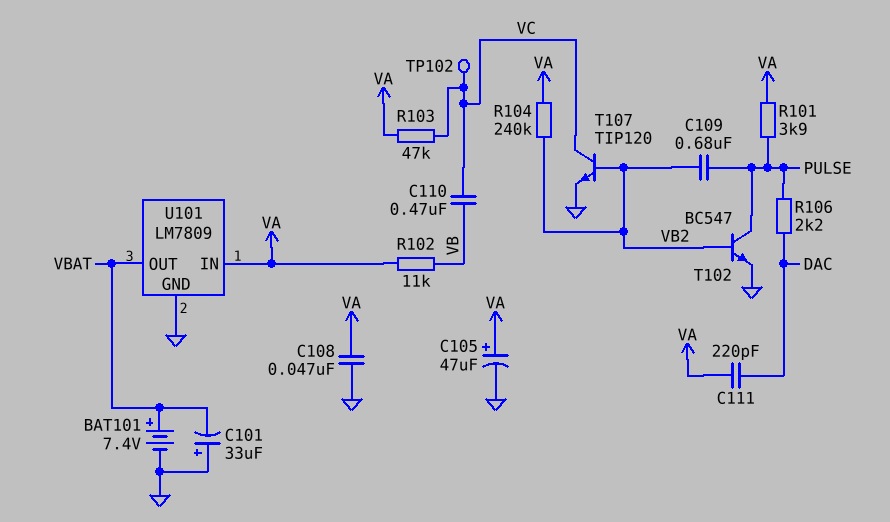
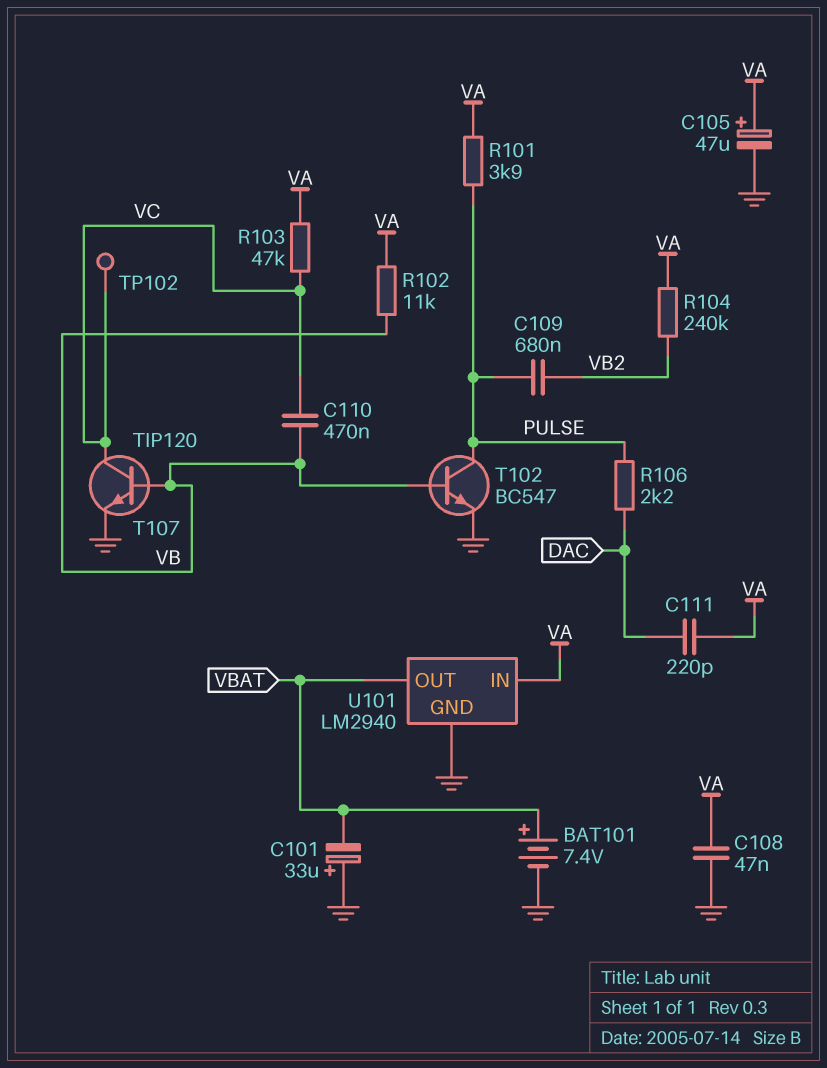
T102: NPN BC547 (B VB2, C PULSE, E GND) -> NPN BC547 (B VB, C PULSE, E GND)
T107: NPN TIP120 (B VB2, C VC, E GND) -> NPN TIP120 (B VB, C VC, E GND)
U101: LM7809 -> LM2940

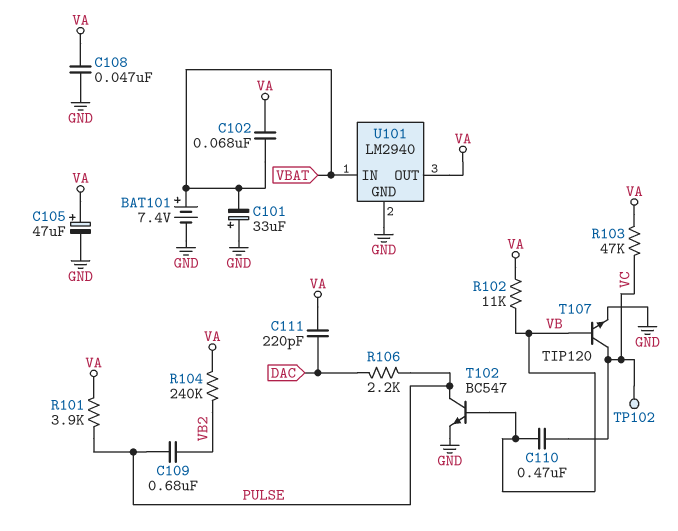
C102: none -> 68nF (VA, VBAT)
U101 pin IN: VA -> VBAT
U101 pin OUT: VBAT -> VA

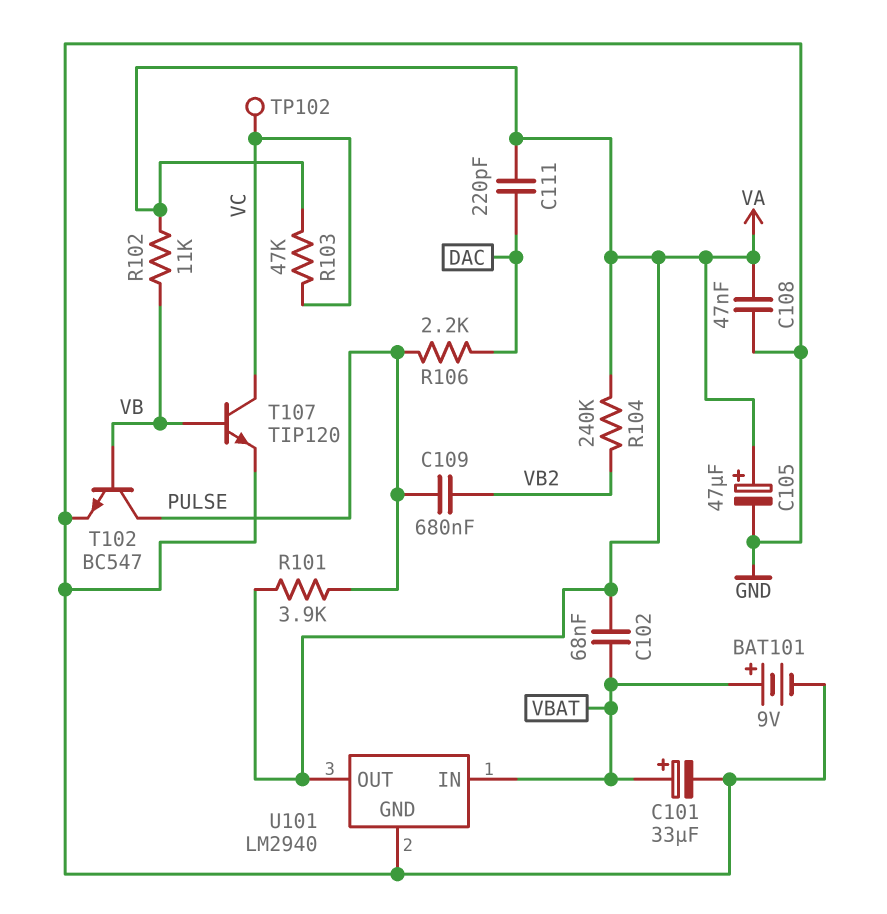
BAT101: 7.4V (plus VBAT, minus GND) -> 9V (plus VBAT, minus GND)
C101: 33uF (plus GND, minus VBAT) -> 33uF (plus VBAT, minus GND)
C110: 470nF (VB, VC) -> none

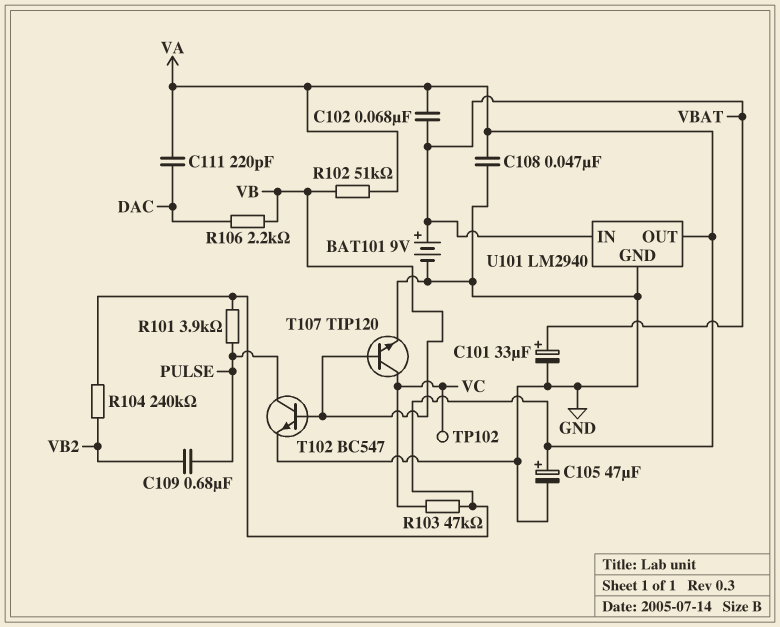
R102: 11k (VA, VB) -> 51k (VA, VB)
R106: 2.2k (DAC, PULSE) -> 2.2k (DAC, VB)

